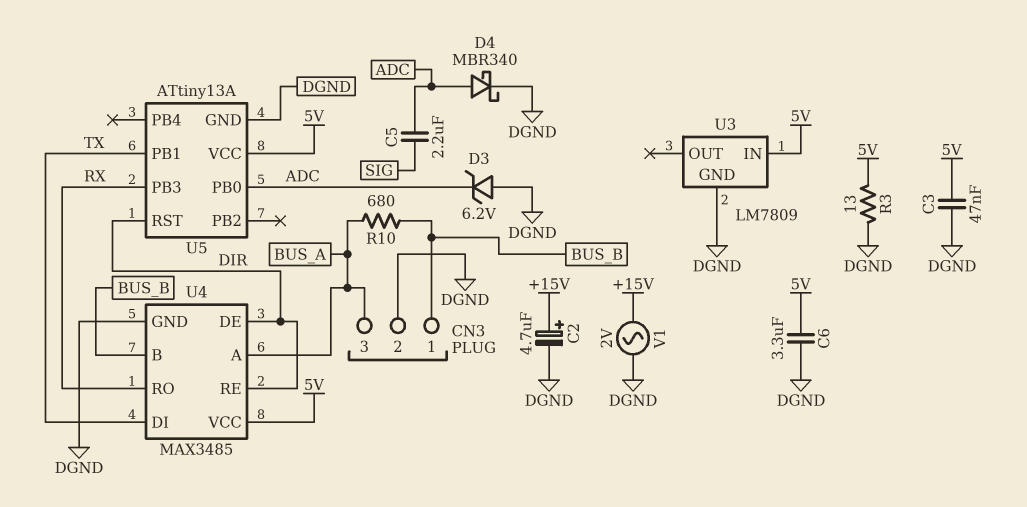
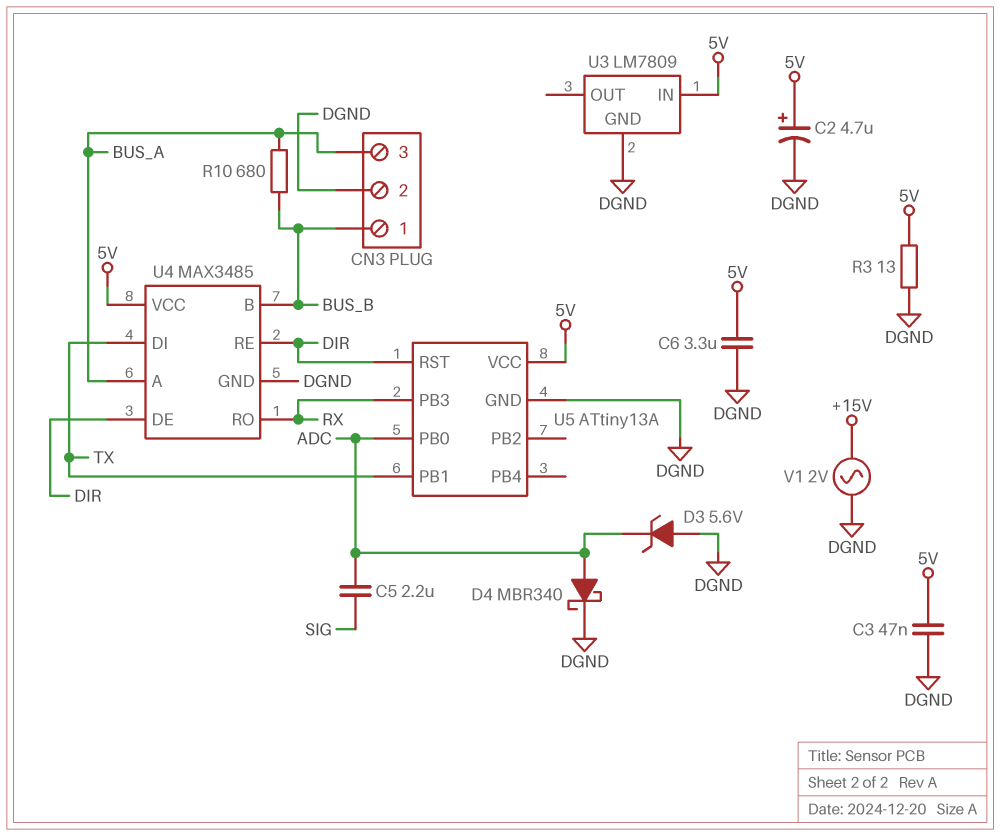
C2: 4.7uF (plus +15V, minus DGND) -> 4.7uF (plus 5V, minus DGND)
D3: zener 6.2V (A DGND, K ADC) -> zener 5.6V (A DGND, K ADC)

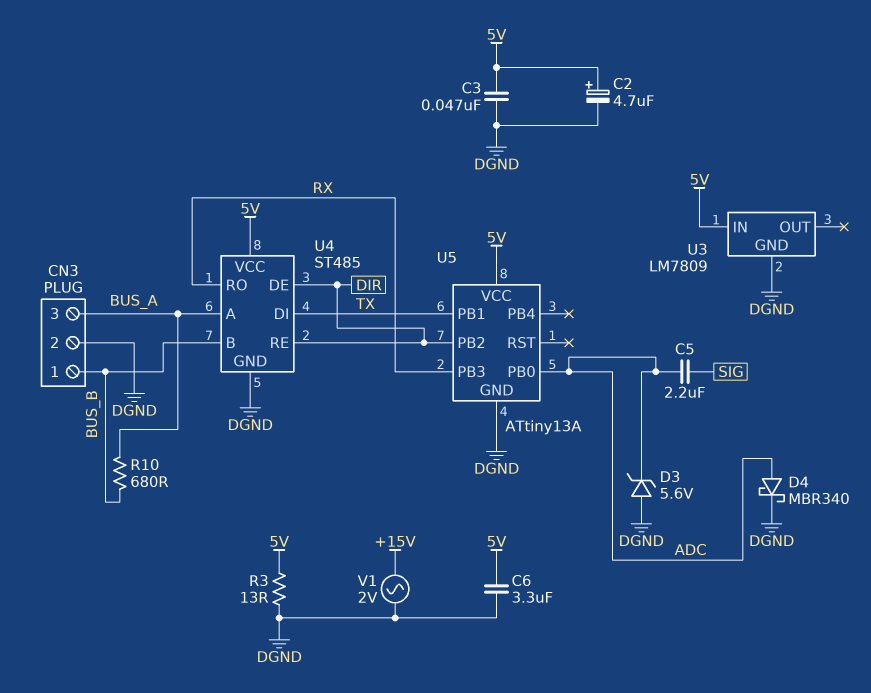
U4: MAX3485 -> ST485
U5 pin PB2: none -> DIR
U5 pin RST: DIR -> none

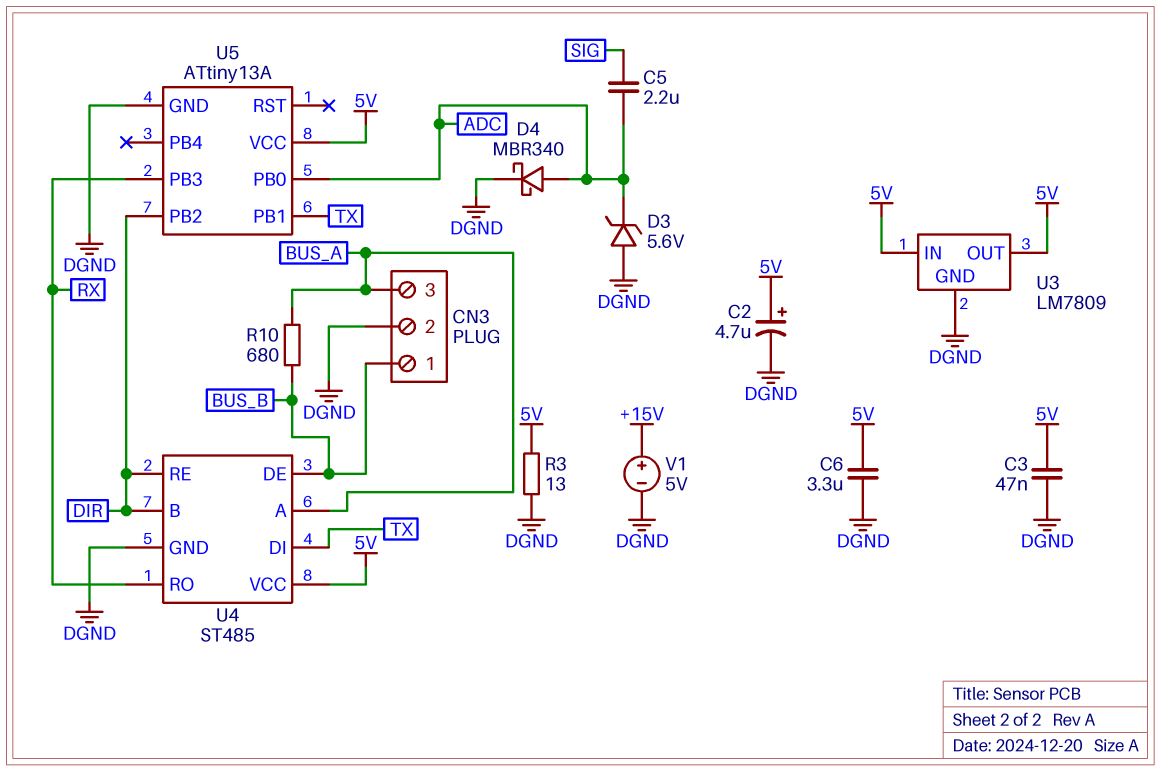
U3 pin OUT: none -> 5V
U4 pin B: BUS_B -> DIR
U4 pin DE: DIR -> BUS_B
V1: AC 2V (+15V, DGND) -> 5V (plus +15V, minus DGND)

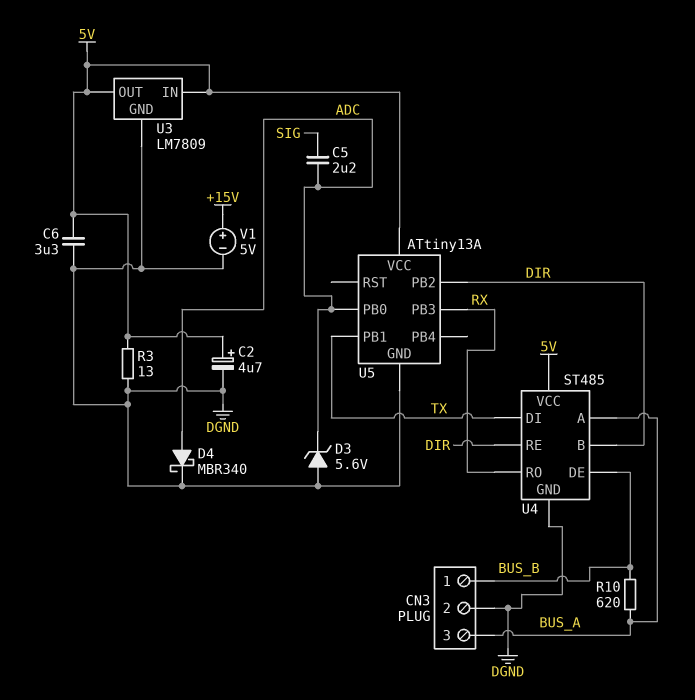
C3: 47nF (5V, DGND) -> none
R10: 680 (BUS_A, BUS_B) -> 620 (BUS_A, BUS_B)

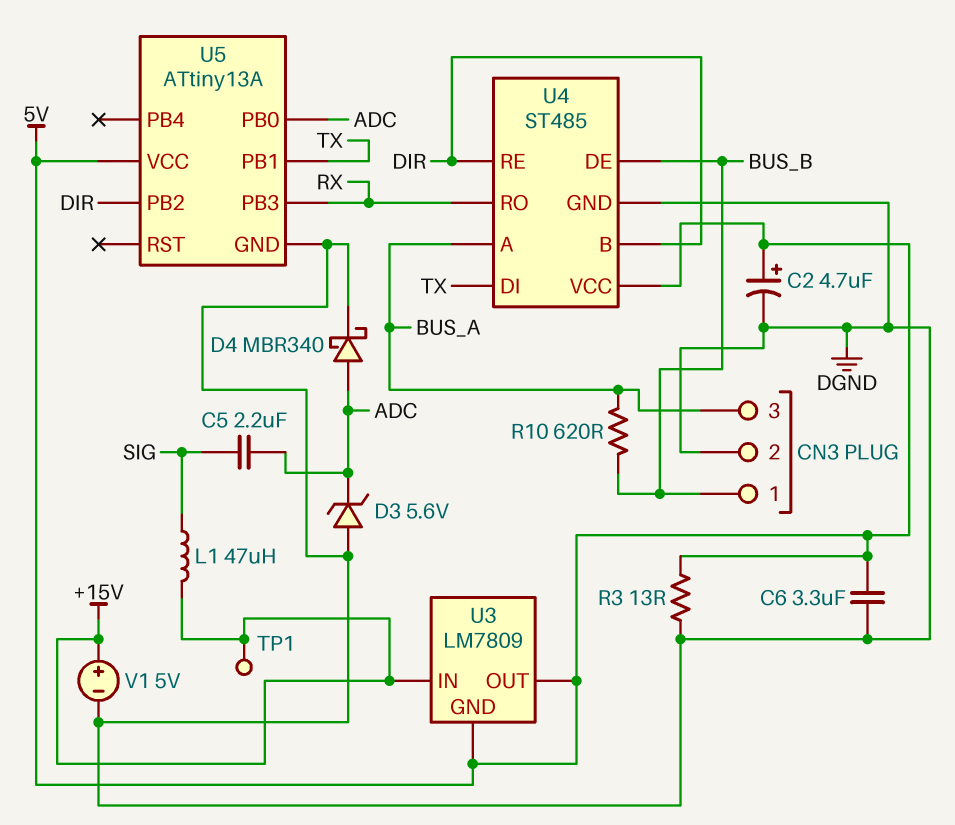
L1: none -> 47uH (+15V, SIG)
TP1: none -> test point (+15V)
U3 pin GND: DGND -> 5V
U3 pin IN: 5V -> +15V

